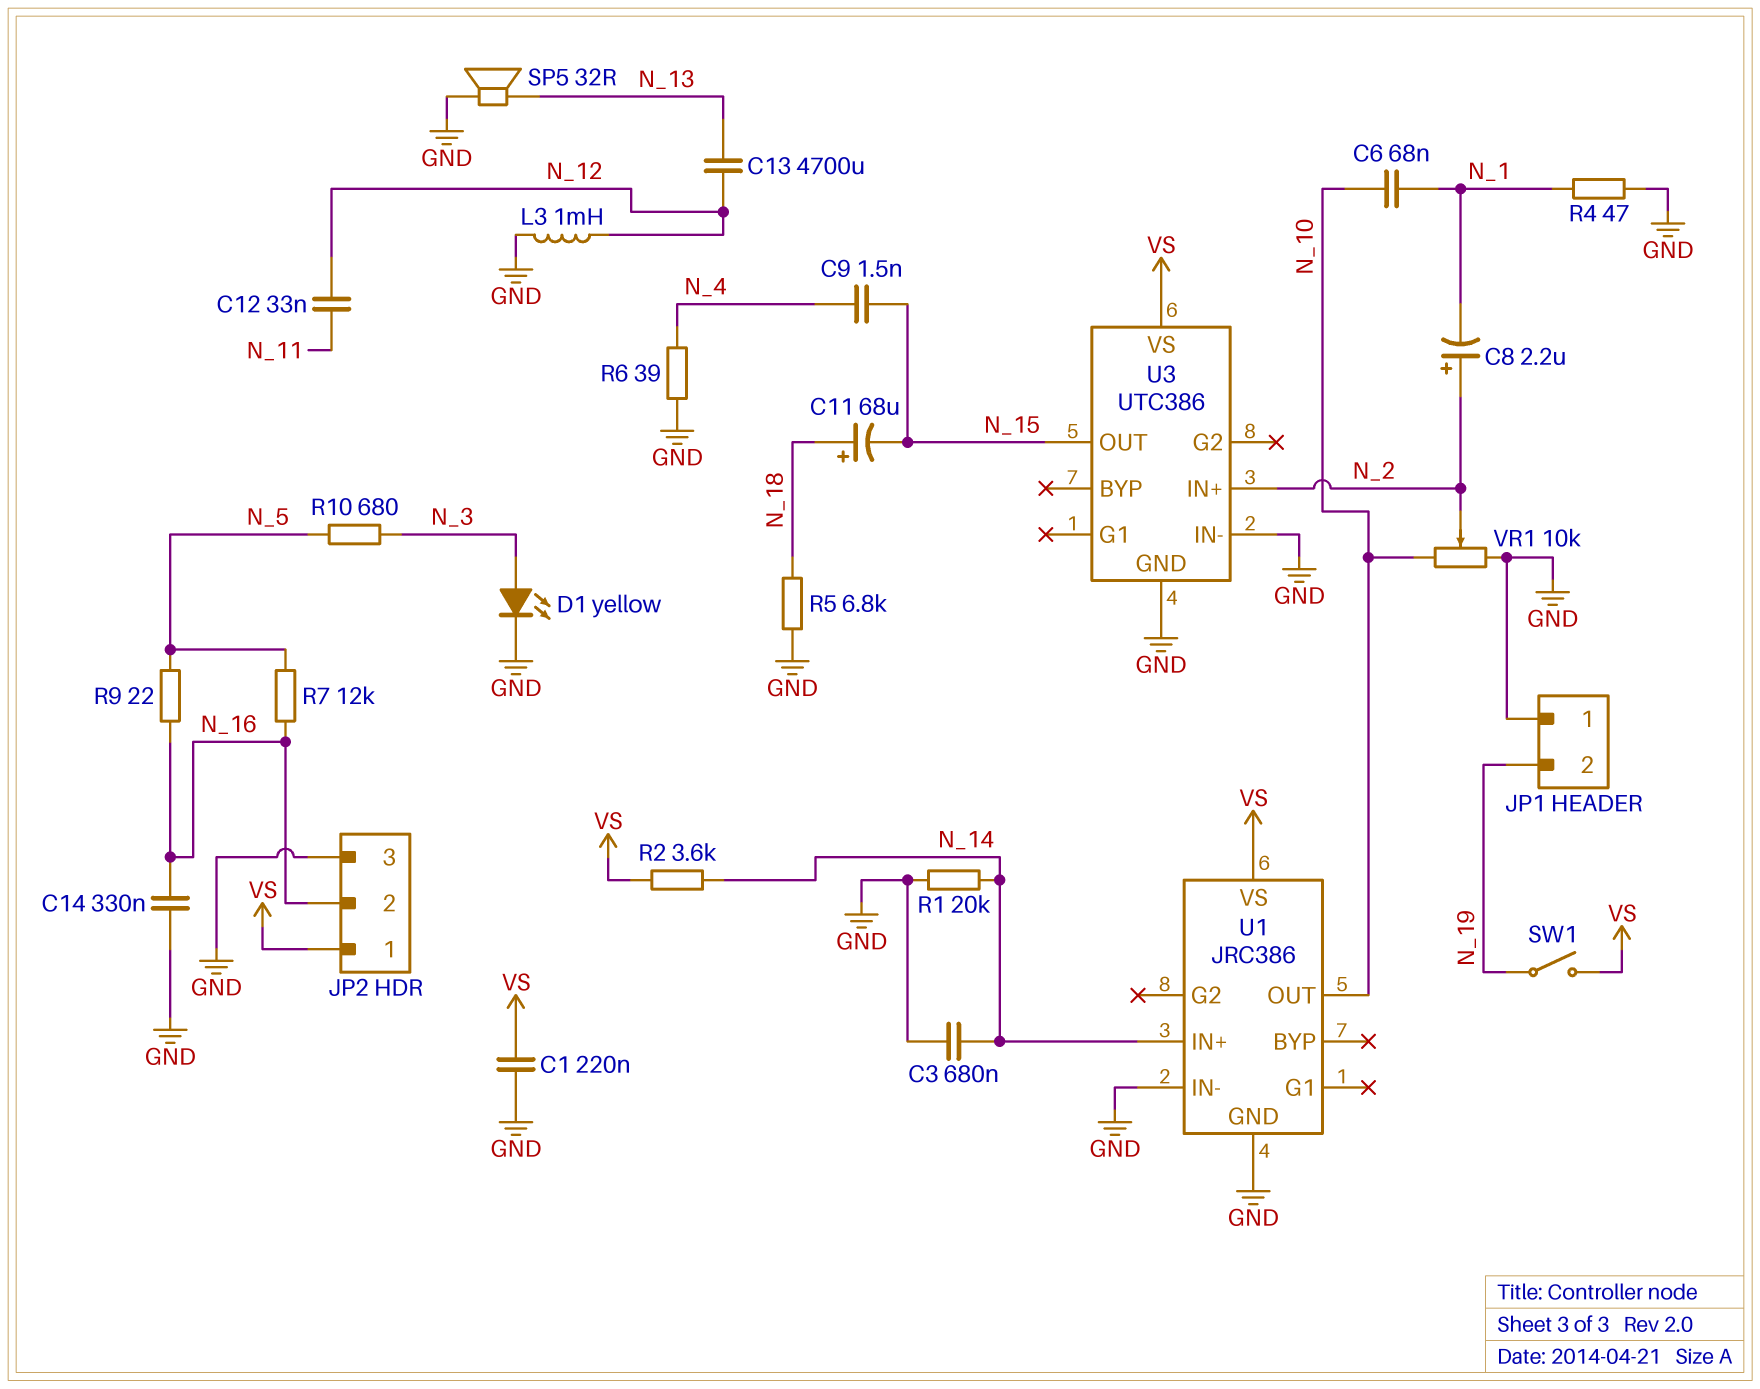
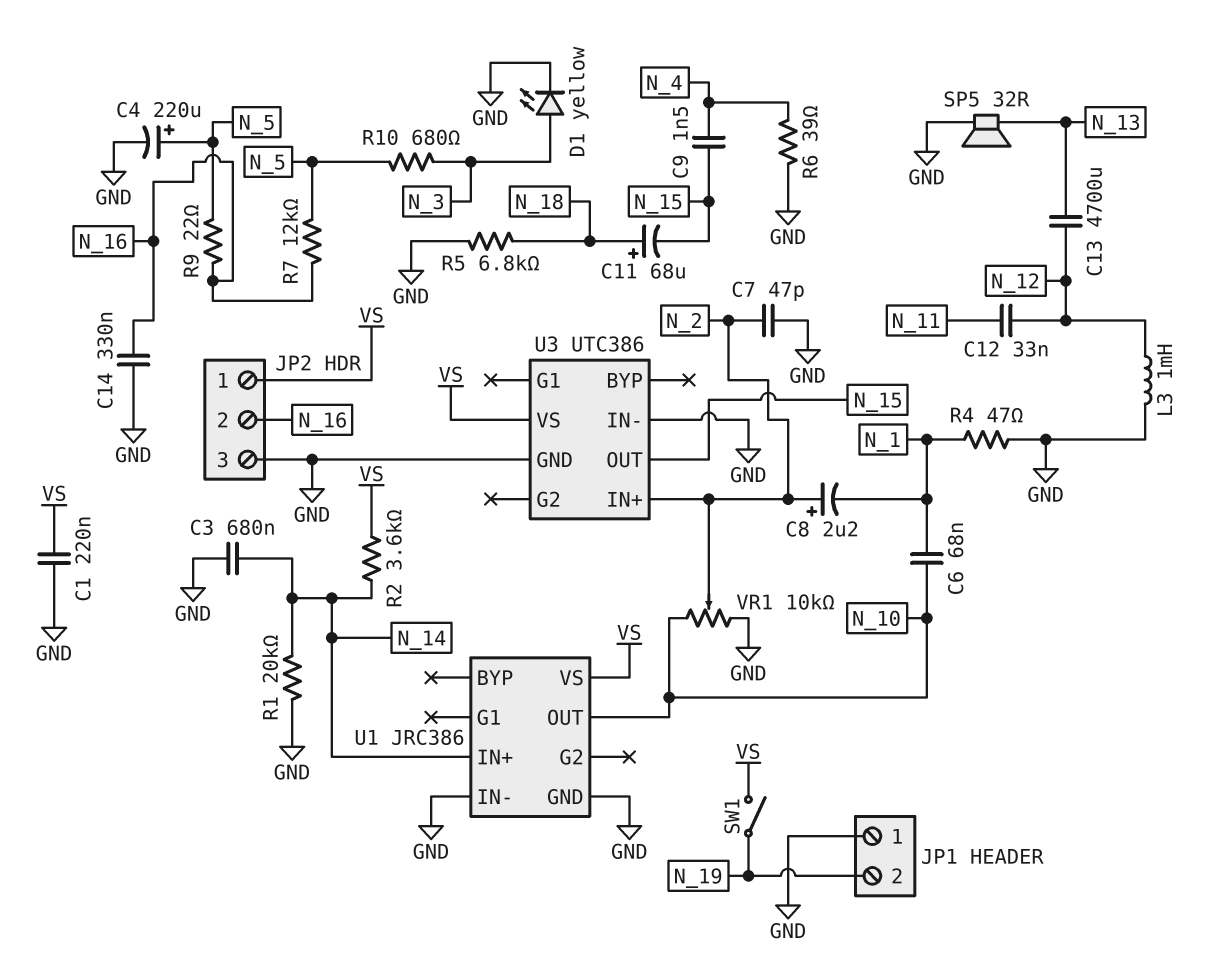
C4: none -> 220uF (plus N_5, minus GND)
C7: none -> 47pF (GND, N_2)

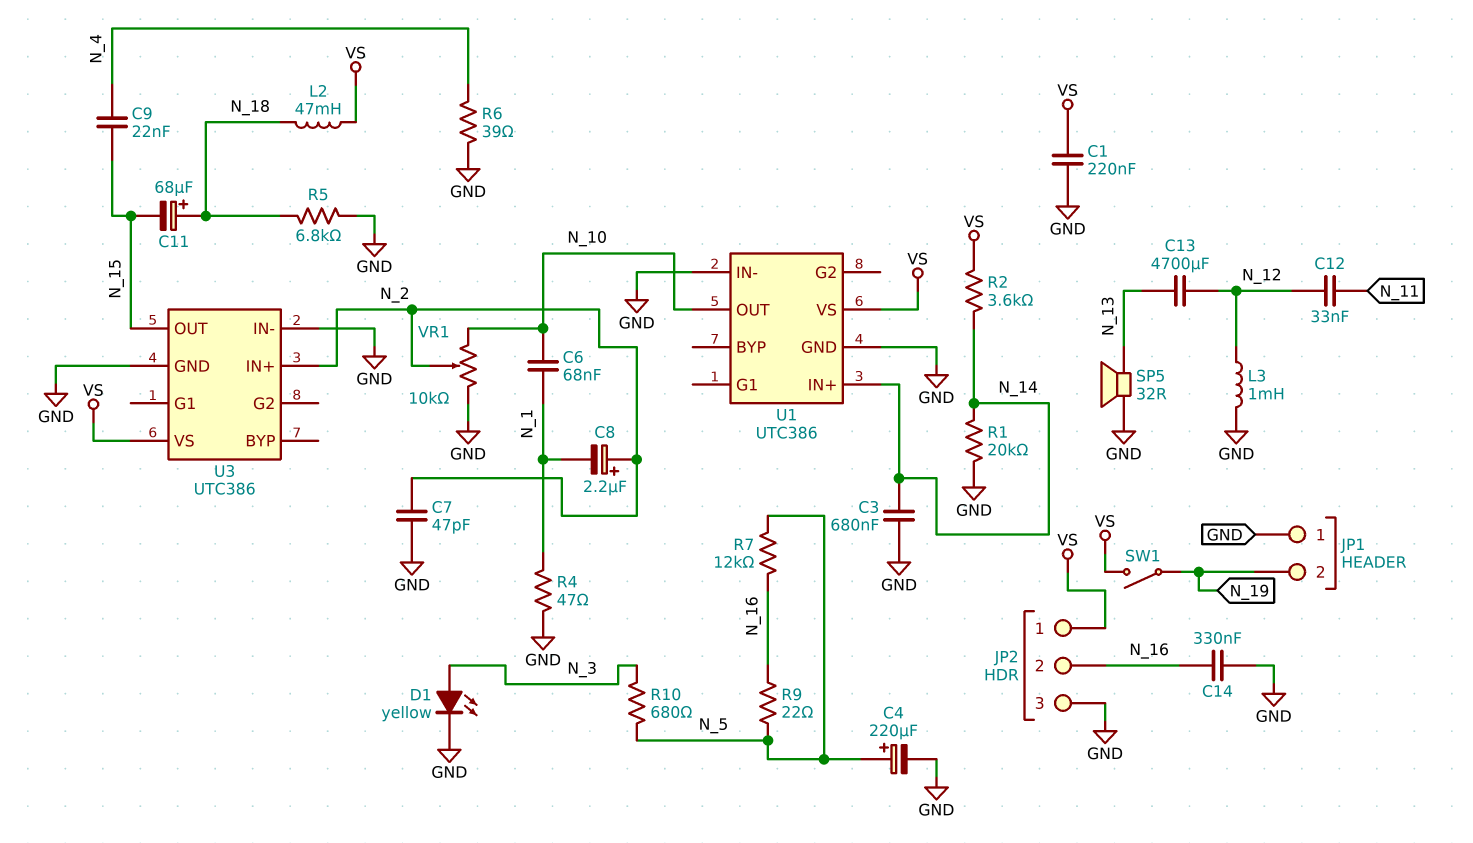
C9: 1.5nF (N_4, N_15) -> 22nF (N_4, N_15)
L2: none -> 47mH (N_18, VS)
U1: JRC386 -> UTC386

